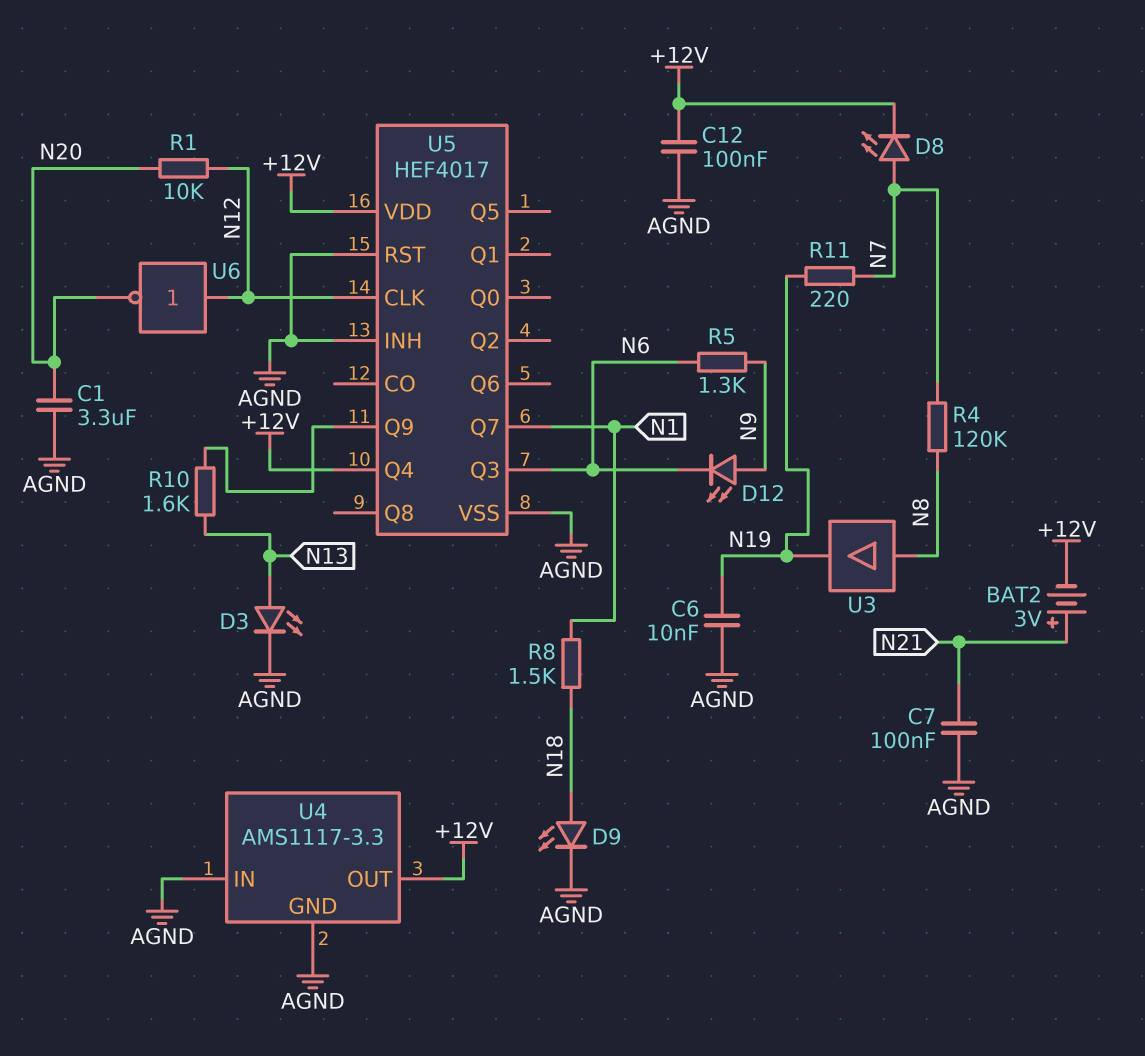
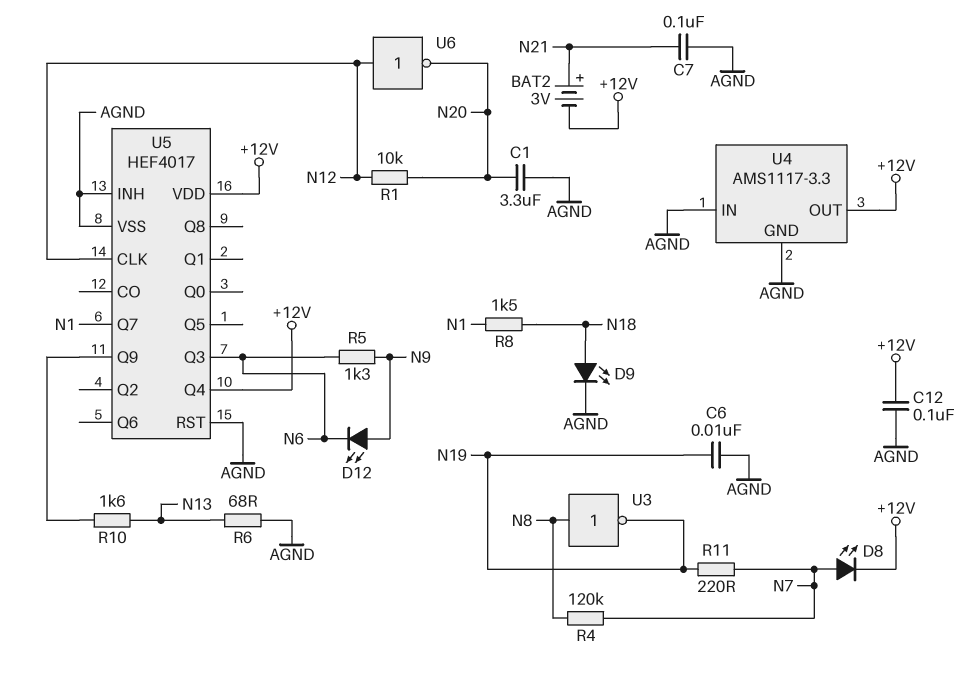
D3: LED (A N13, K AGND) -> none
R6: none -> 68 (AGND, N13)
U3: buffer (in N8, out N19) -> NOT (in N8, out N19)

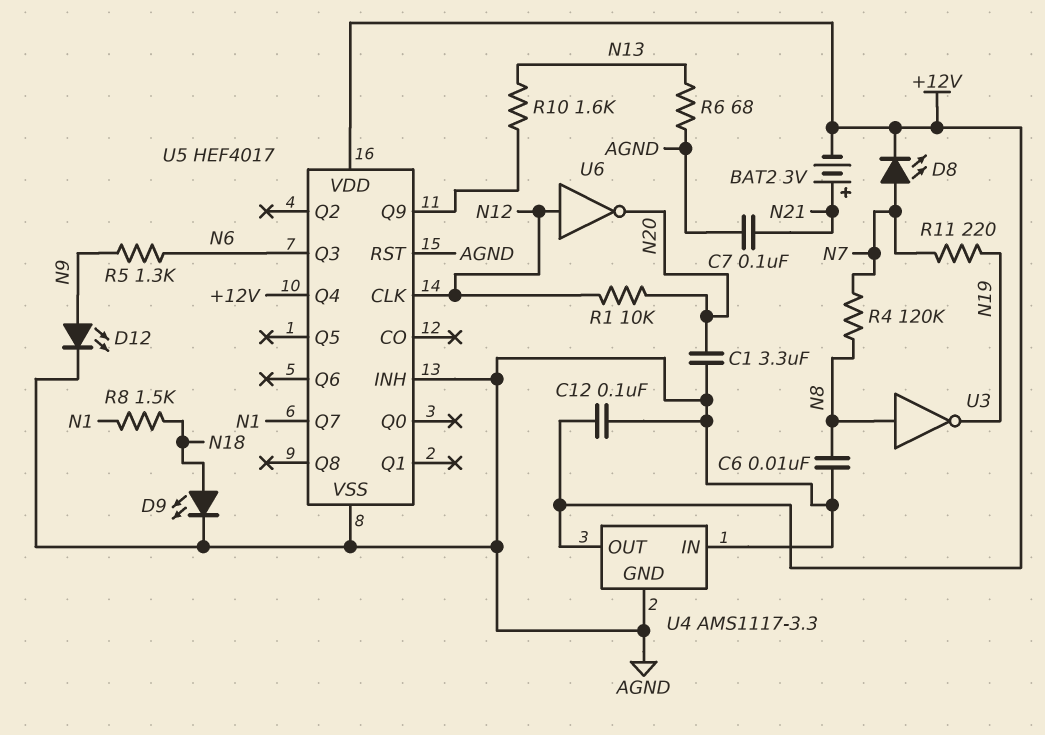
C6: 10nF (AGND, N19) -> 10nF (AGND, N8)
D12: LED (A N9, K N6) -> LED (A N9, K AGND)

